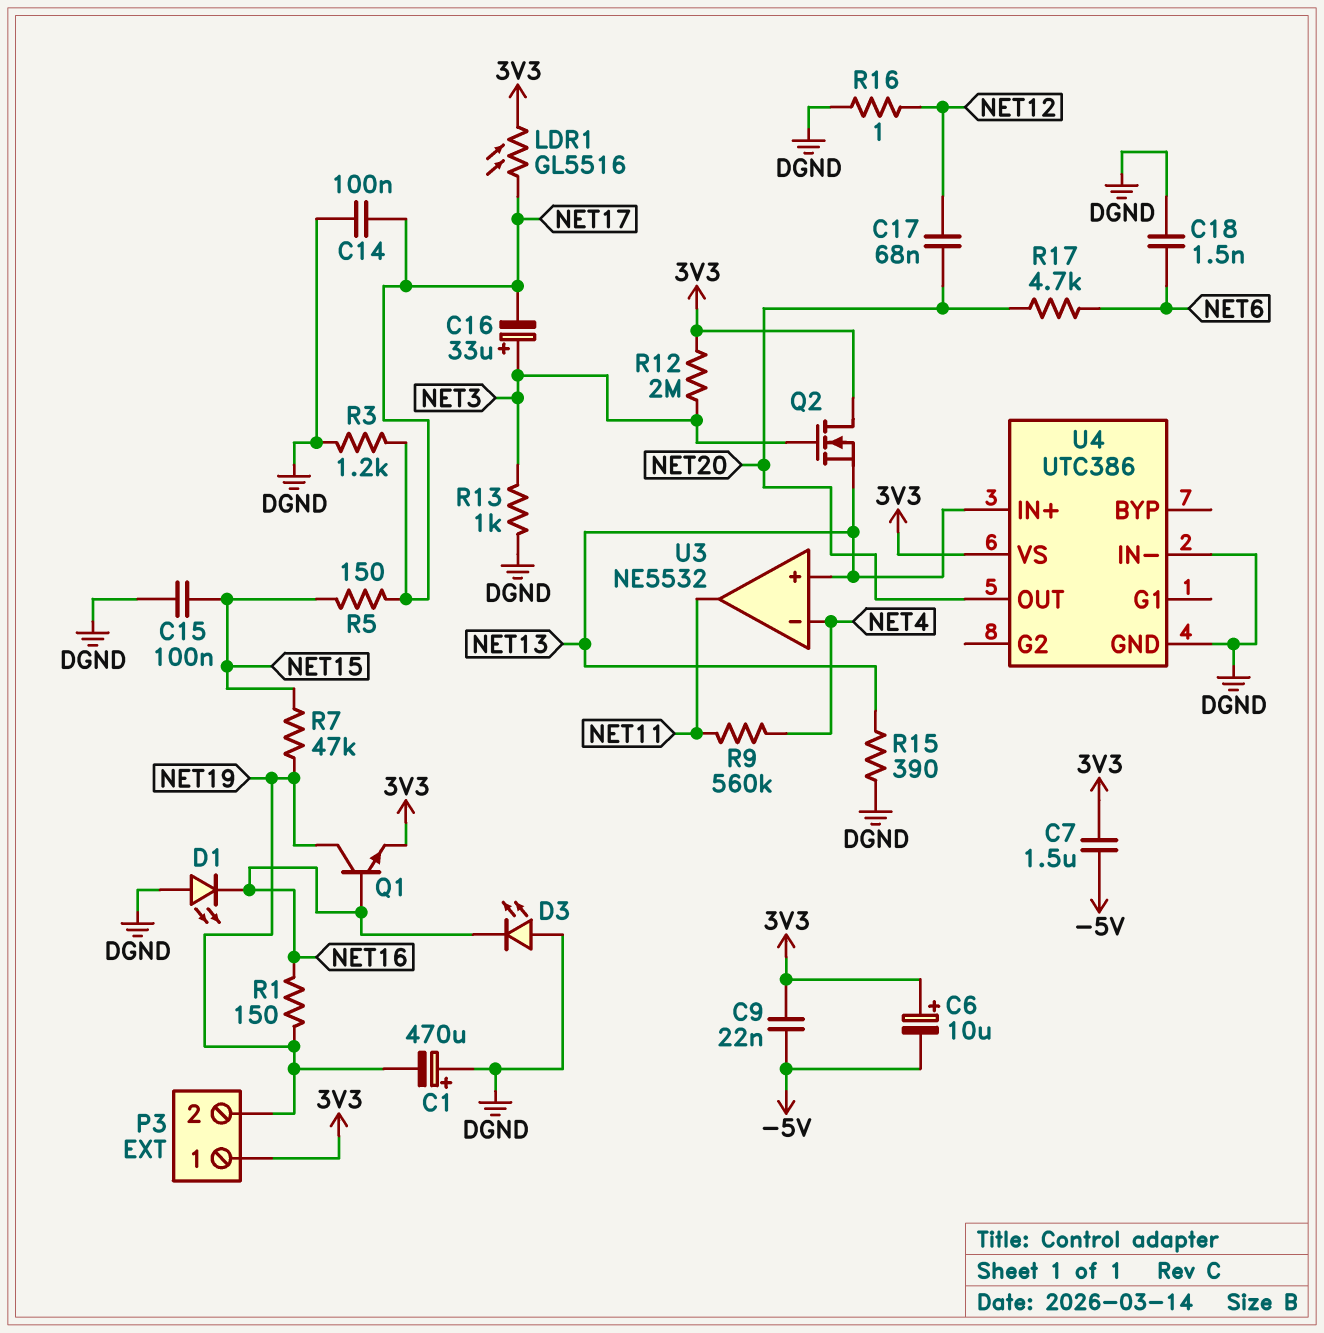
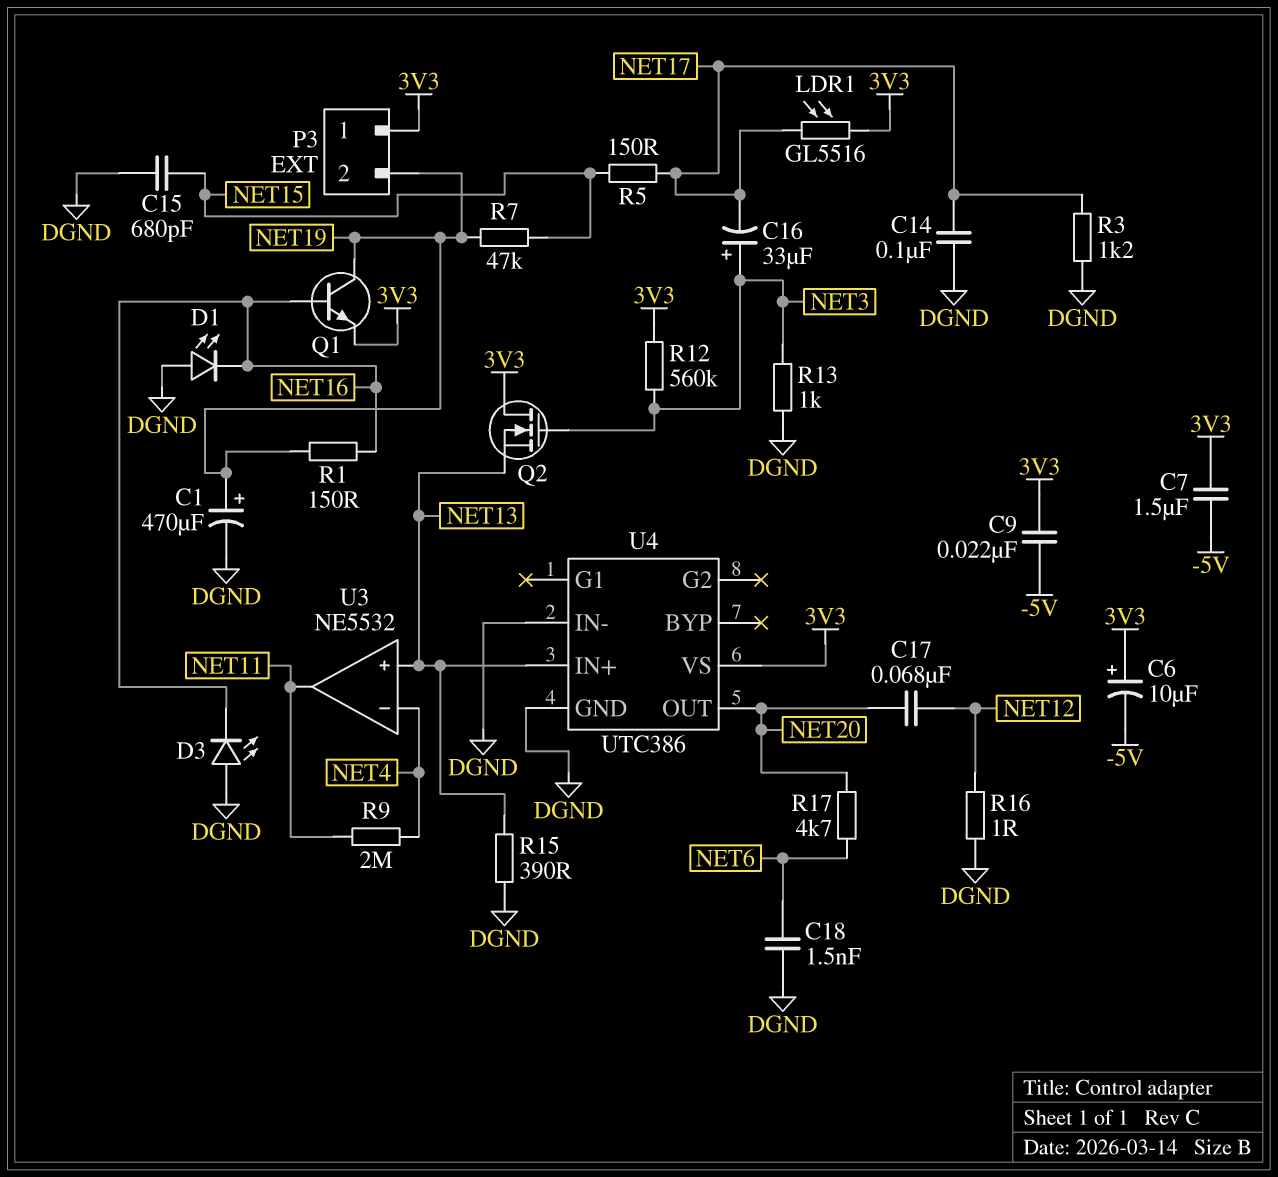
C1: 470uF (plus DGND, minus NET19) -> 470uF (plus NET19, minus DGND)
C15: 100nF (DGND, NET15) -> 680pF (DGND, NET15)
R9: 560k (NET4, NET11) -> 2M (NET4, NET11)
R12: 2M (3V3, NET3) -> 560k (3V3, NET3)

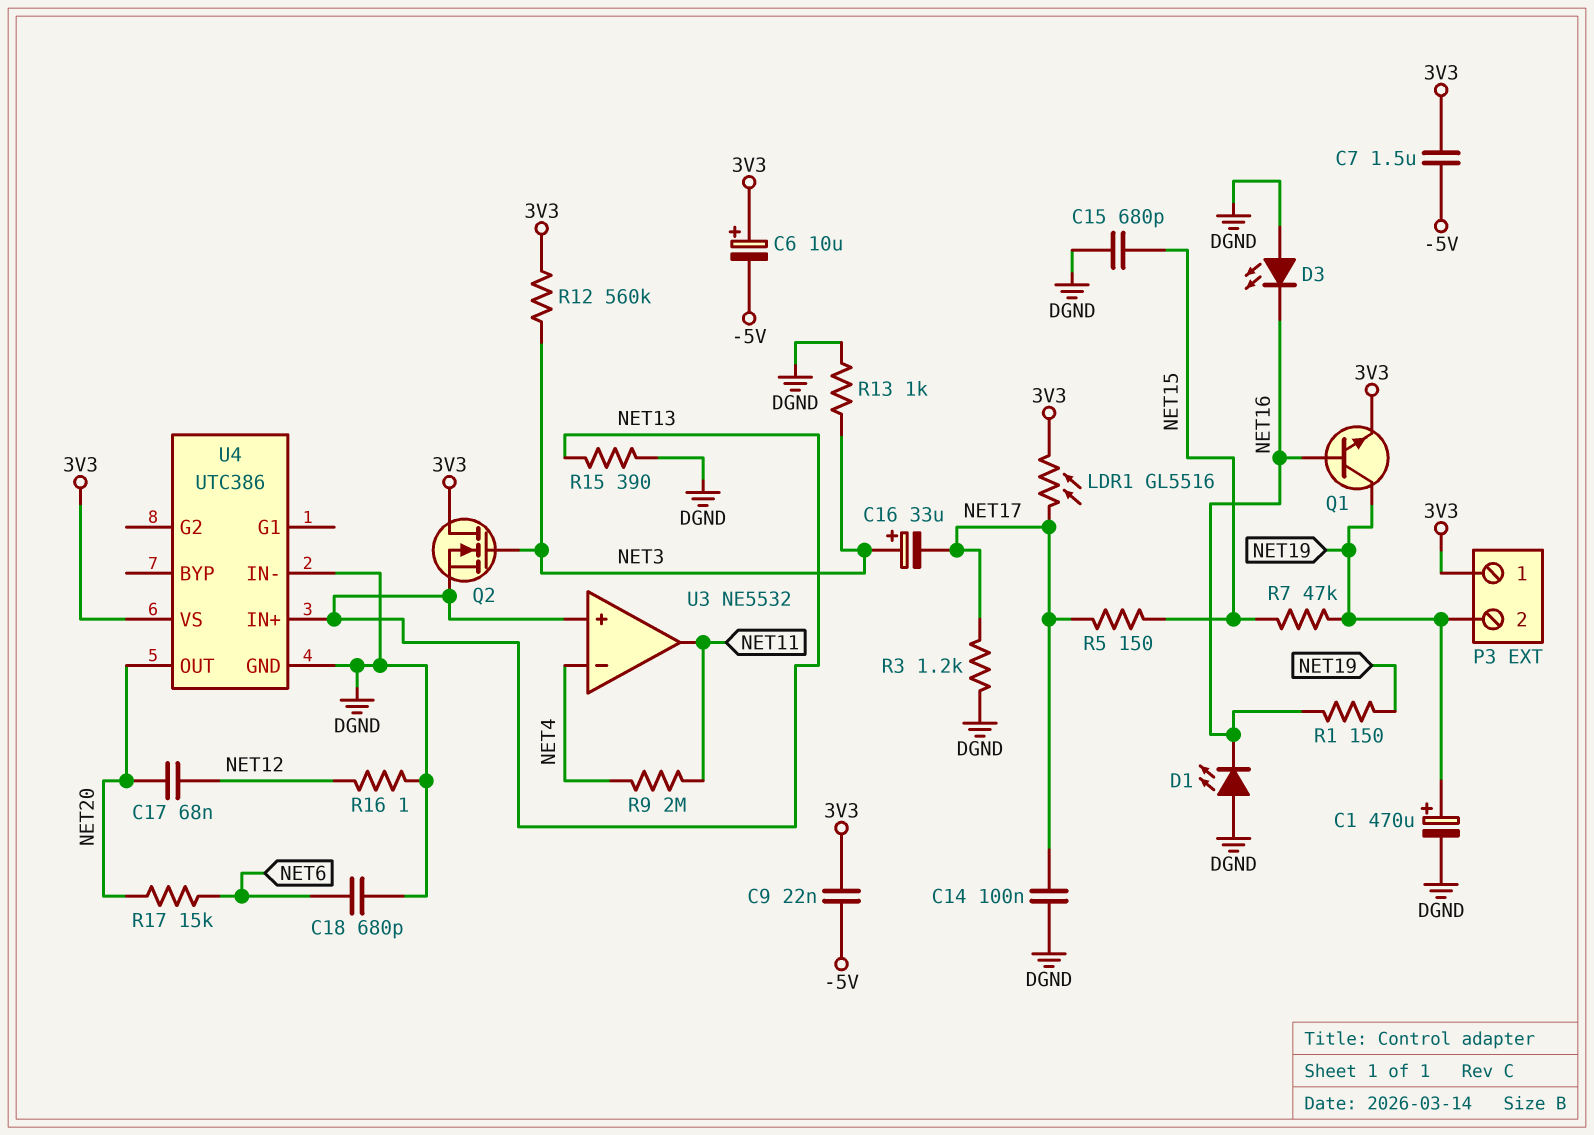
C18: 1.5nF (DGND, NET6) -> 680pF (DGND, NET6)
R17: 4.7k (NET6, NET20) -> 15k (NET6, NET20)

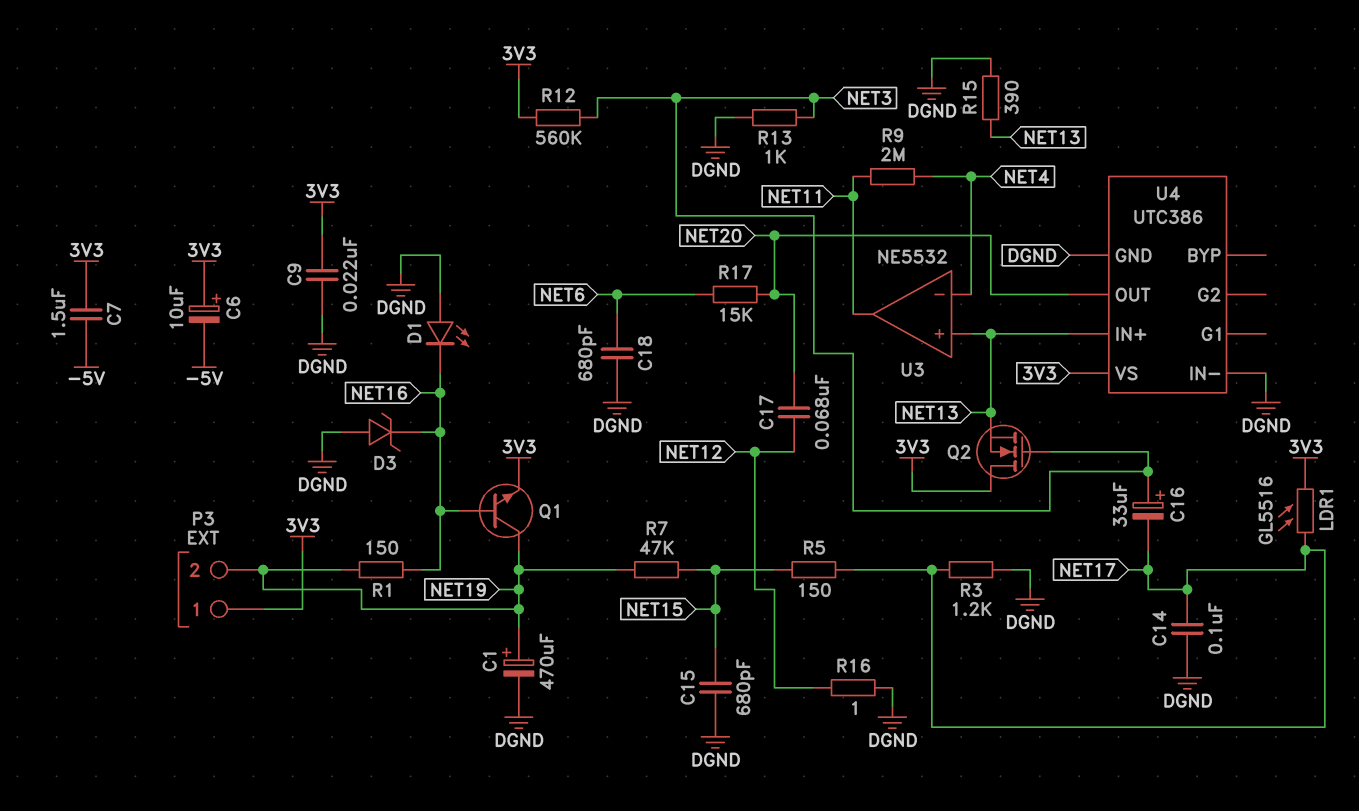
C9: 22nF (-5V, 3V3) -> 22nF (3V3, DGND)
D3: LED (A DGND, K NET16) -> zener (A DGND, K NET16)

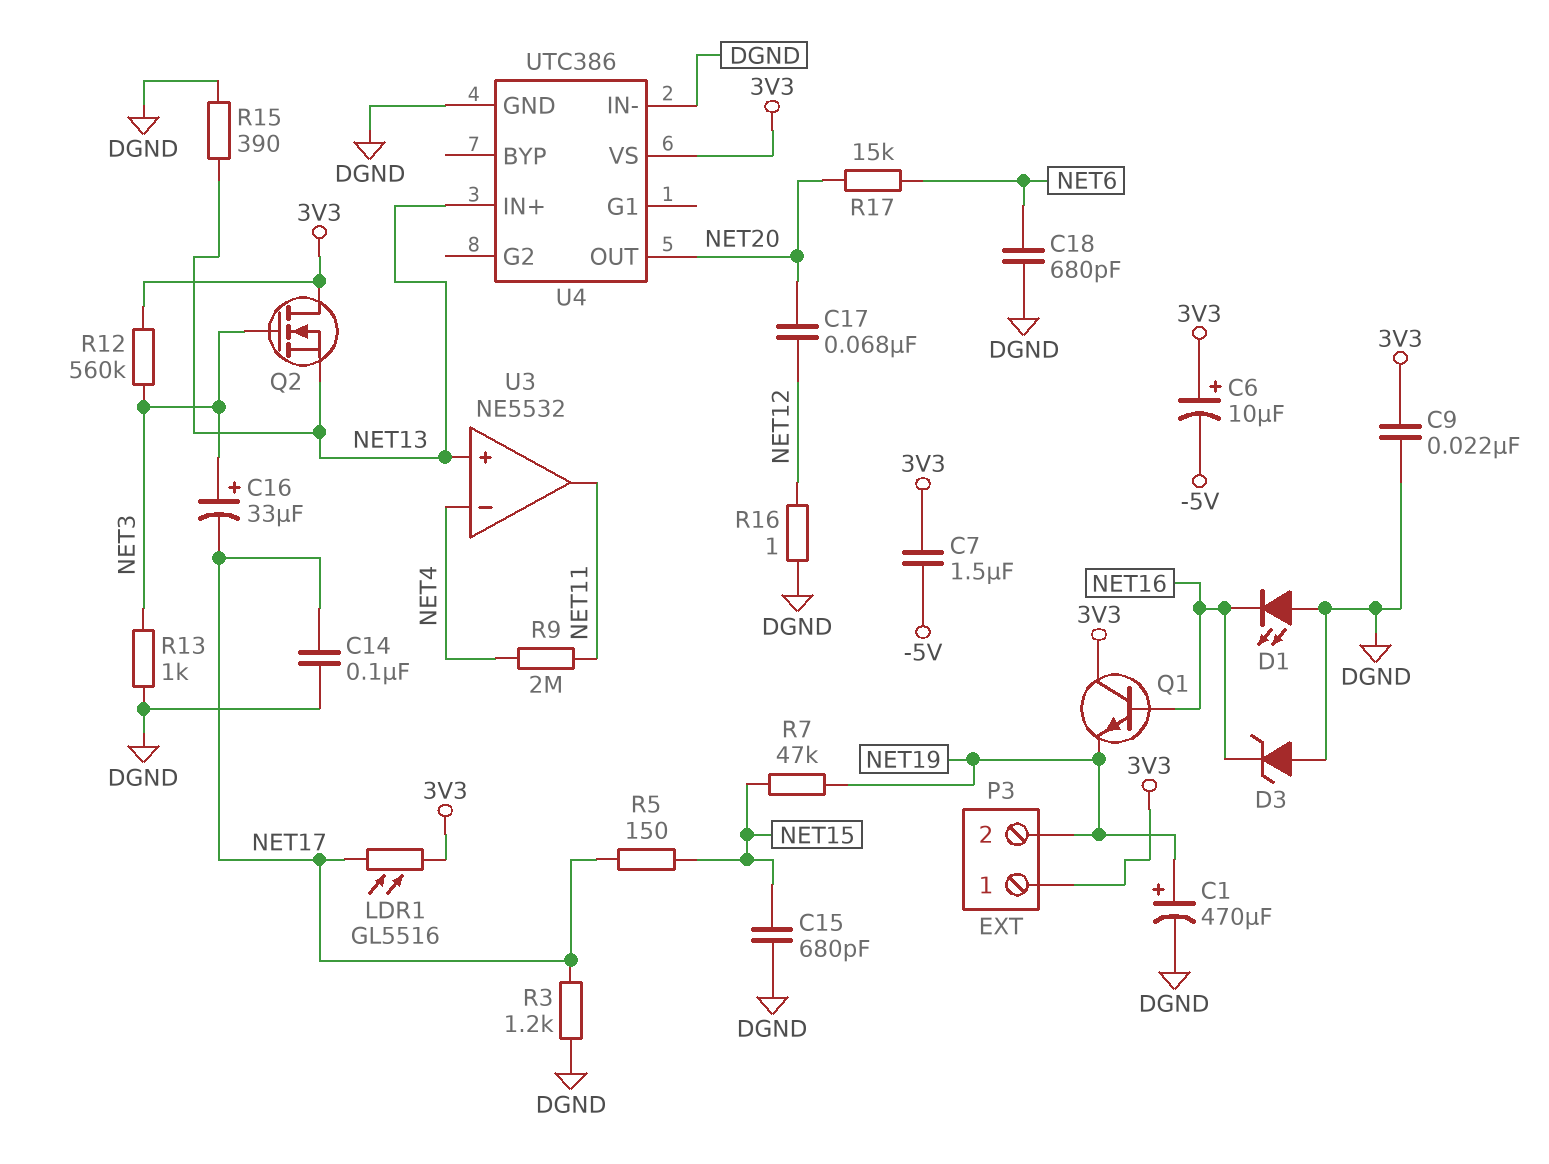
Q1: NPN (B NET16, C NET19, E 3V3) -> NPN (B NET16, C 3V3, E NET19)
R1: 150 (NET16, NET19) -> none

